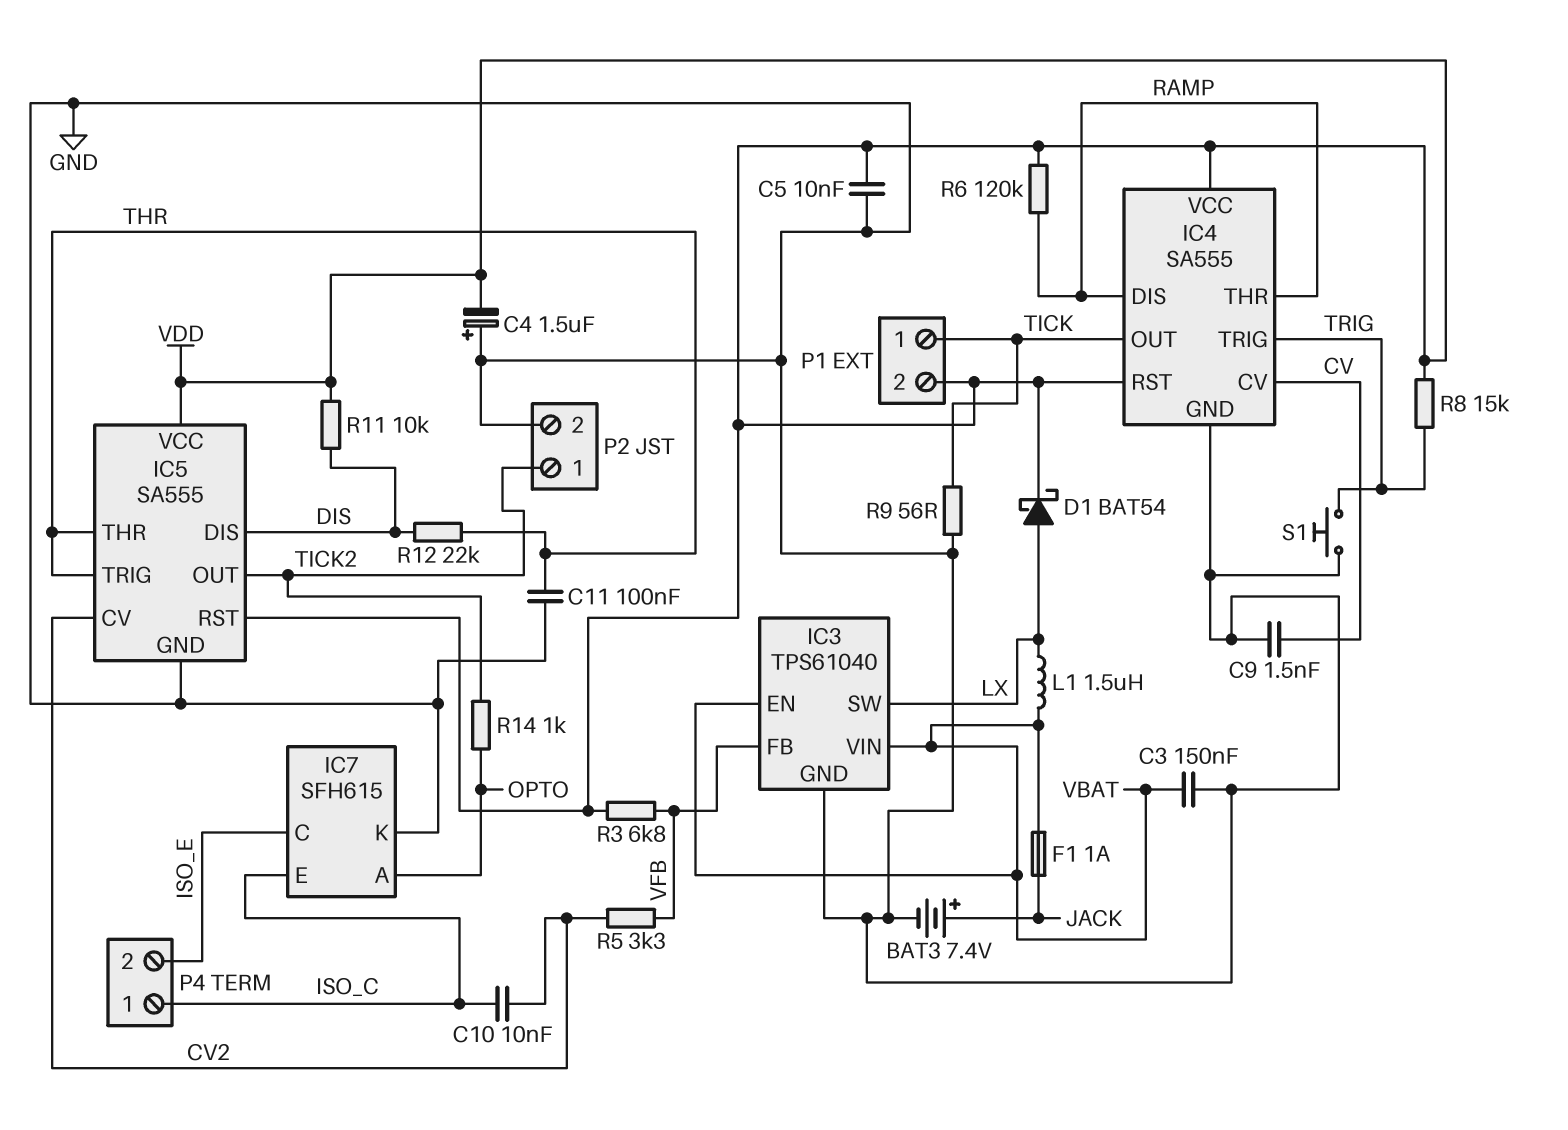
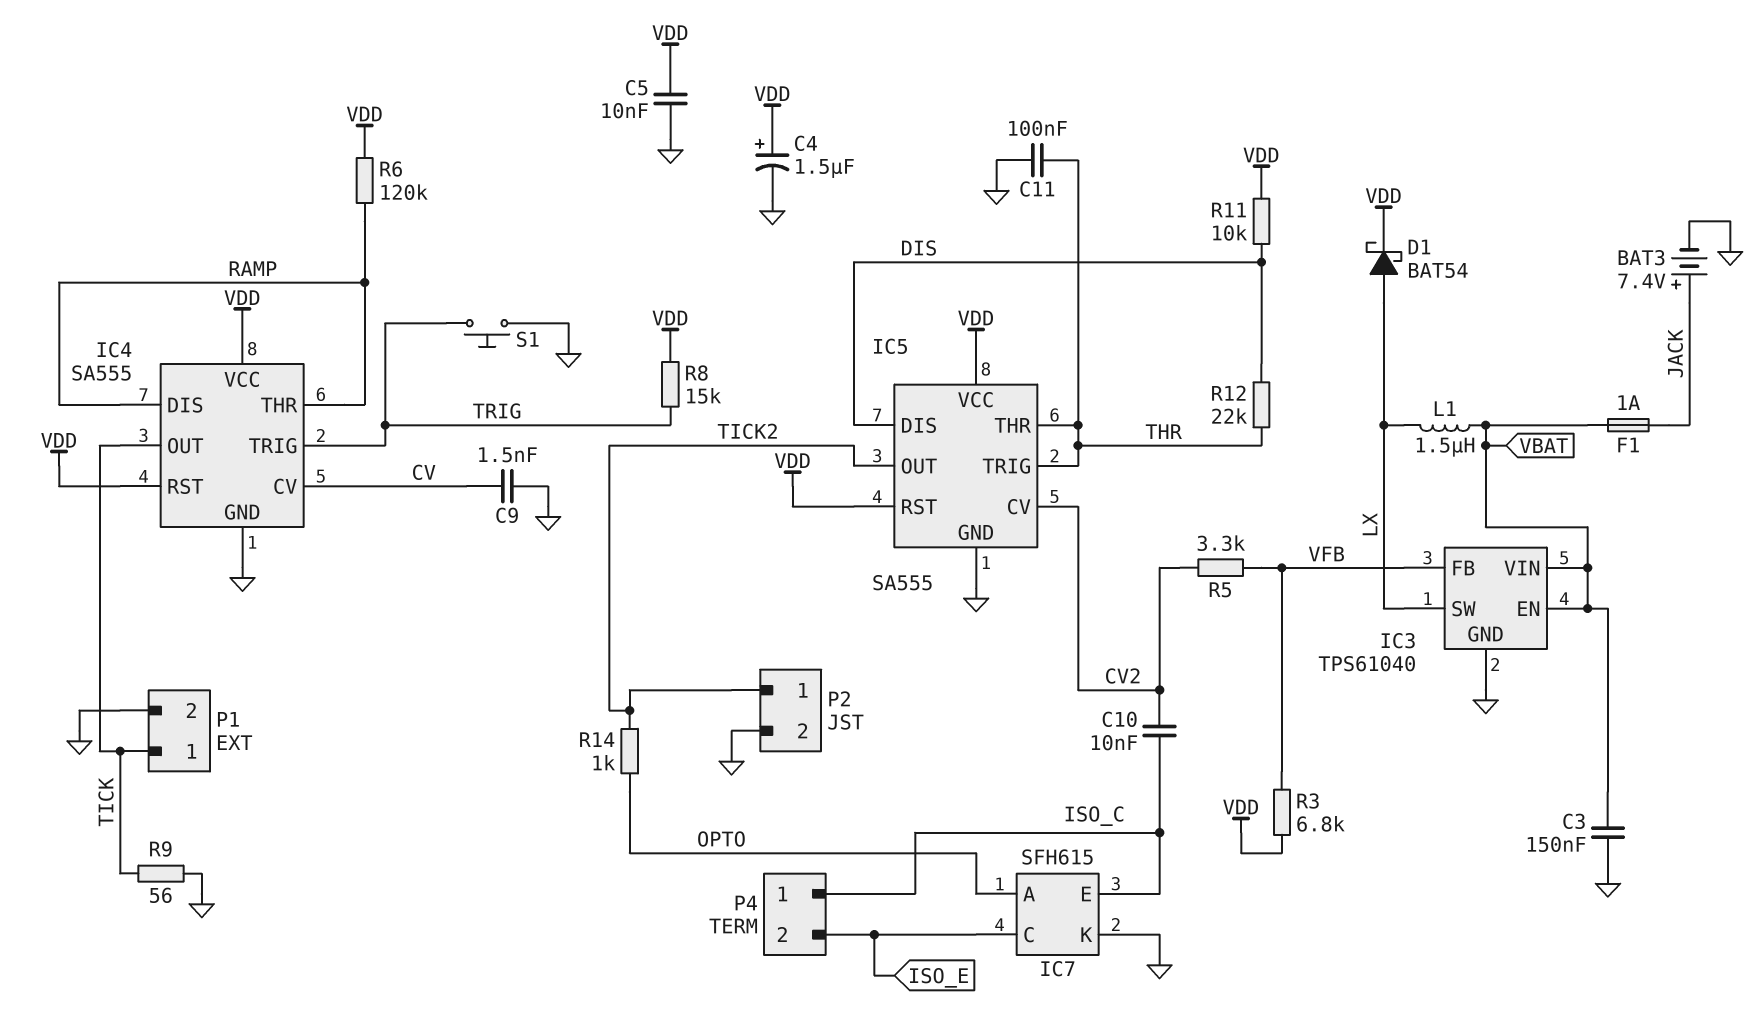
C4: 1.5uF (plus GND, minus VDD) -> 1.5uF (plus VDD, minus GND)
P1 pin 2: VDD -> GND

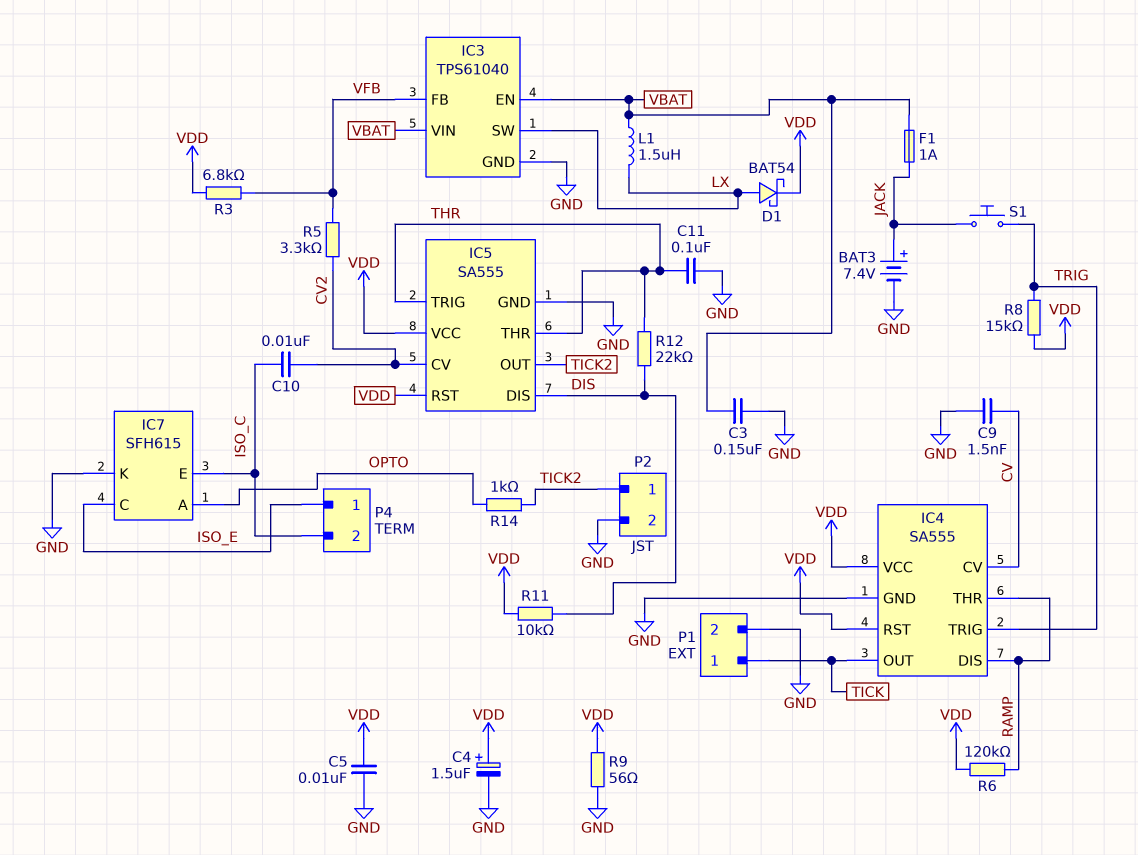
P4 pin 1: ISO_C -> ISO_E
P4 pin 2: ISO_E -> ISO_C
R9: 56 (GND, TICK) -> 56 (GND, VDD)
S1: button (GND, TRIG) -> button (JACK, TRIG)

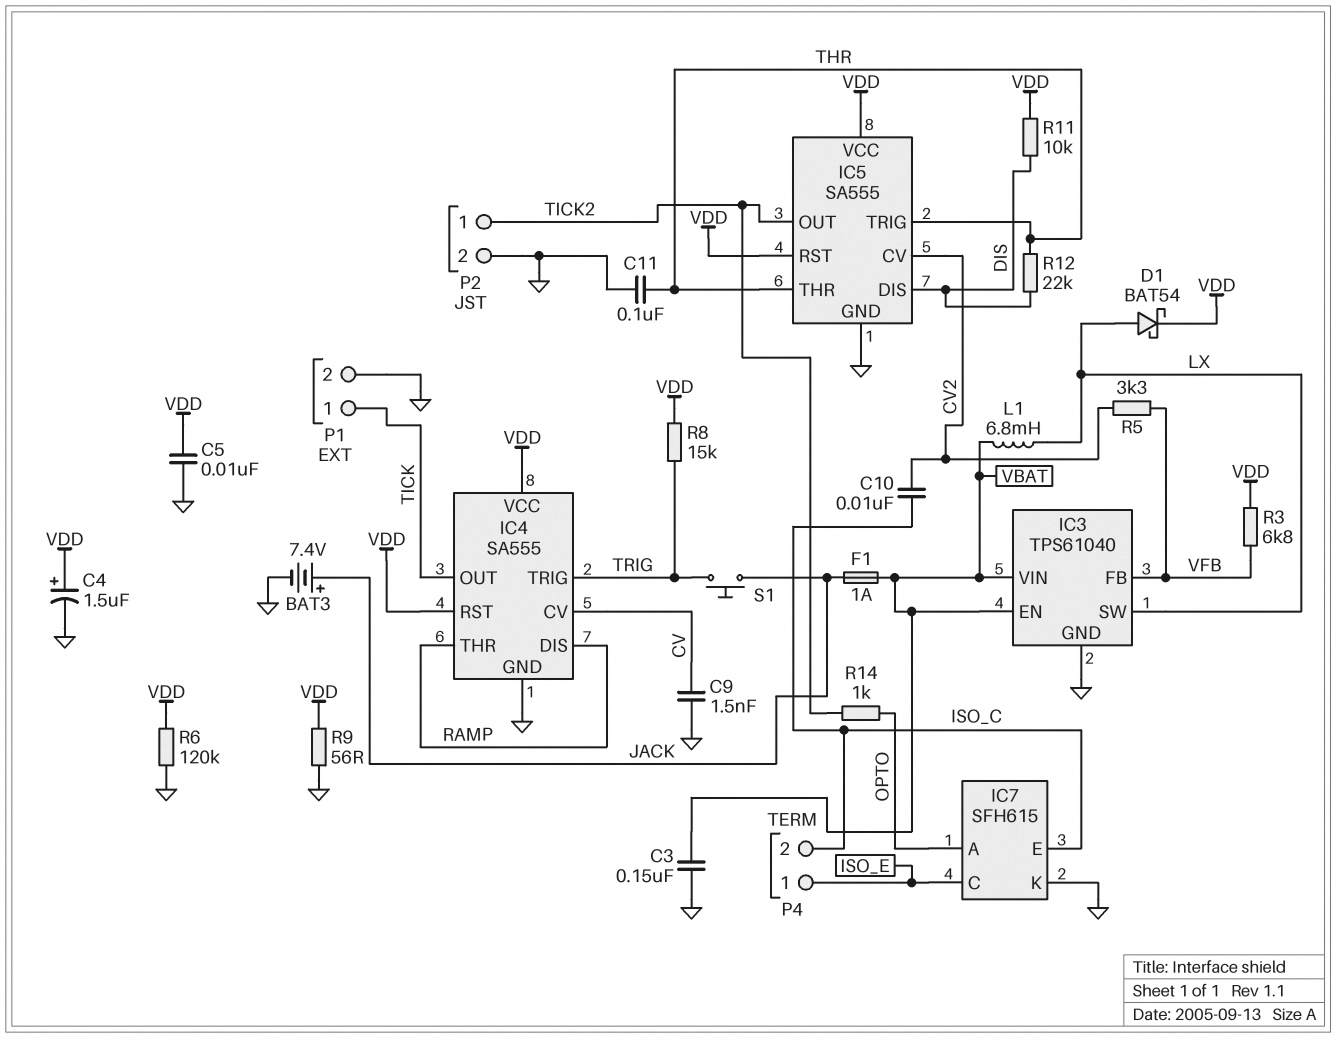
L1: 1.5uH (LX, VBAT) -> 6.8mH (LX, VBAT)
R6: 120k (RAMP, VDD) -> 120k (GND, VDD)

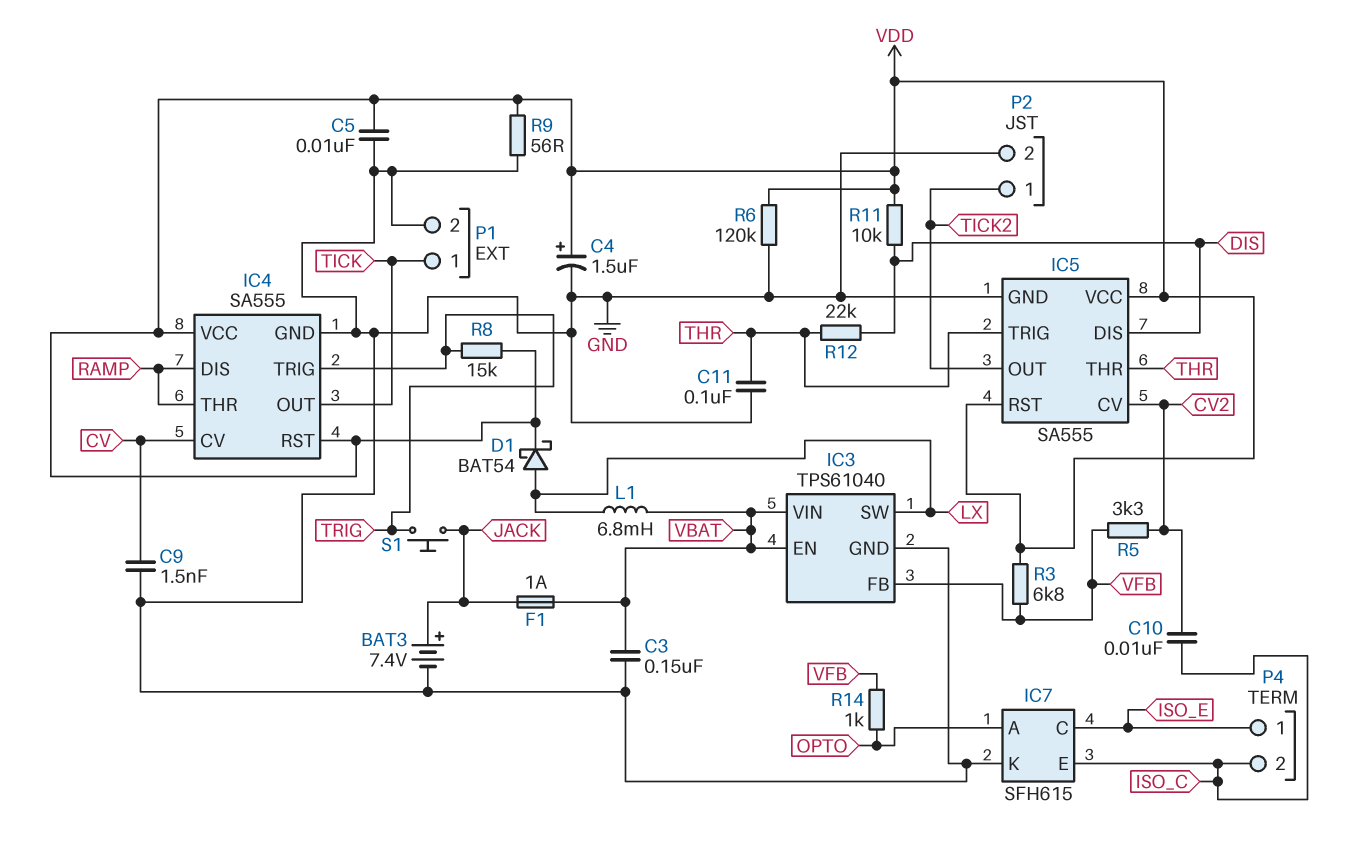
R14: 1k (OPTO, TICK2) -> 1k (OPTO, VFB)

